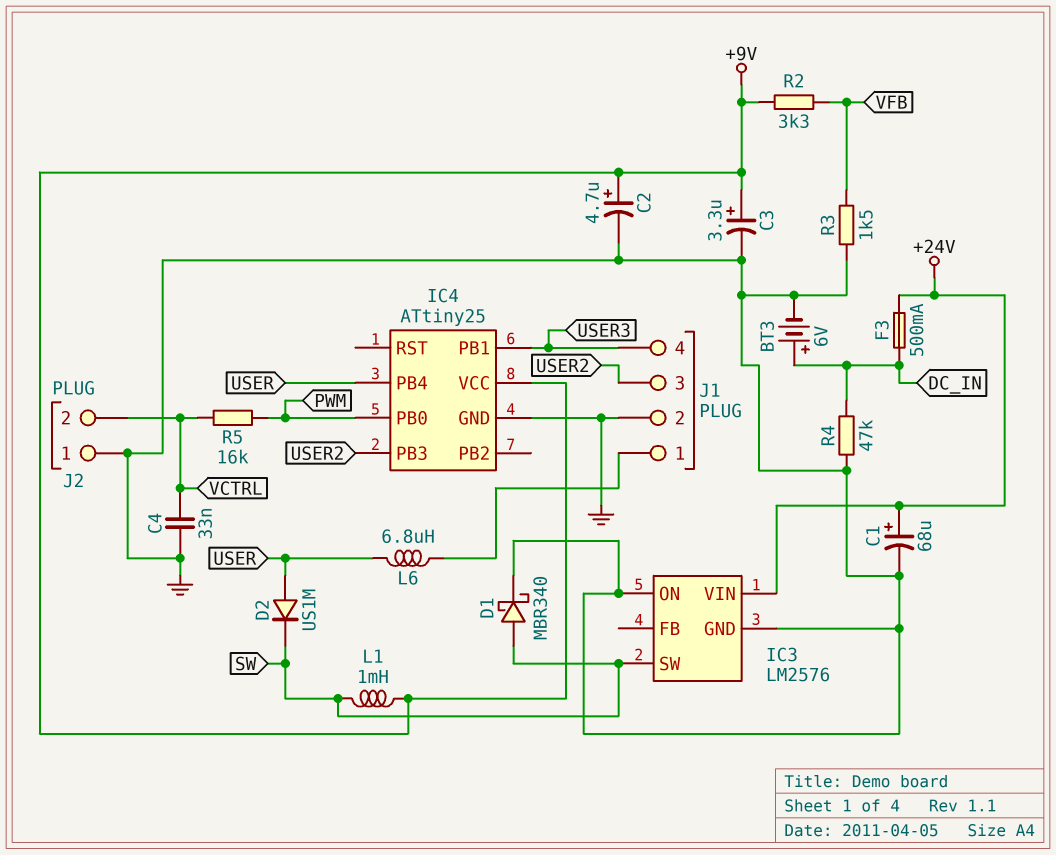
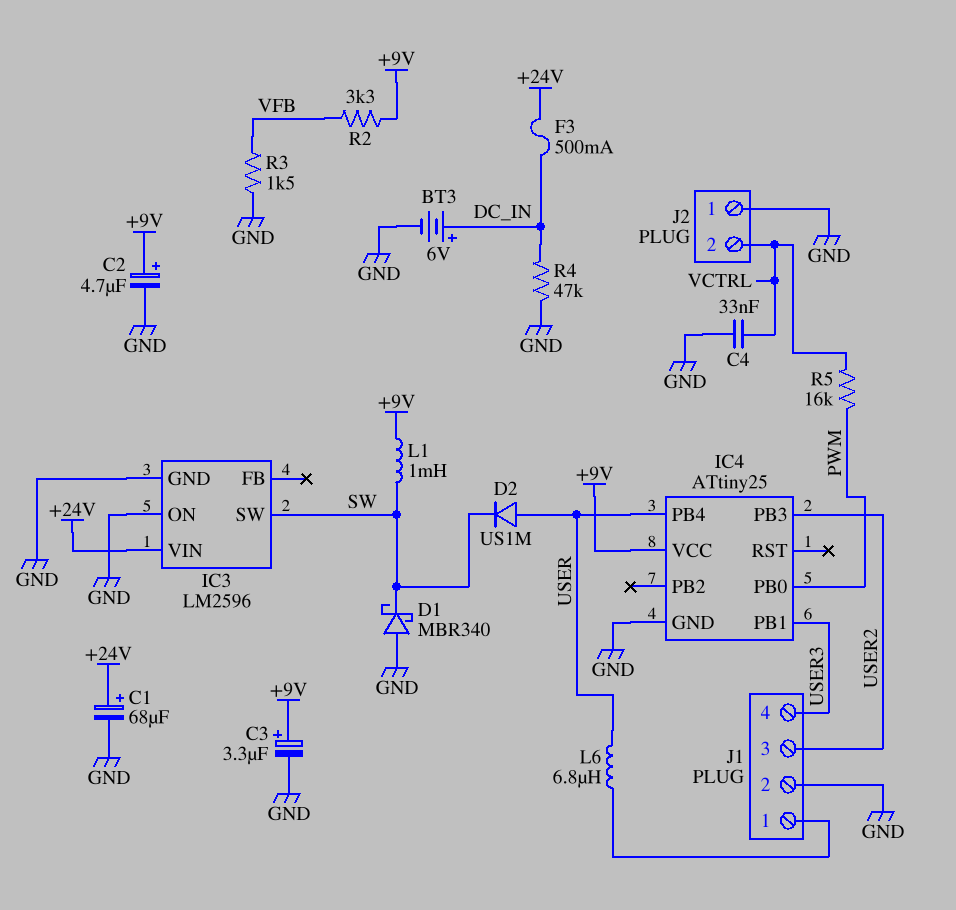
D1: schottky MBR340 (A SW, K GND) -> schottky MBR340 (A GND, K SW)
IC3: LM2576 -> LM2596

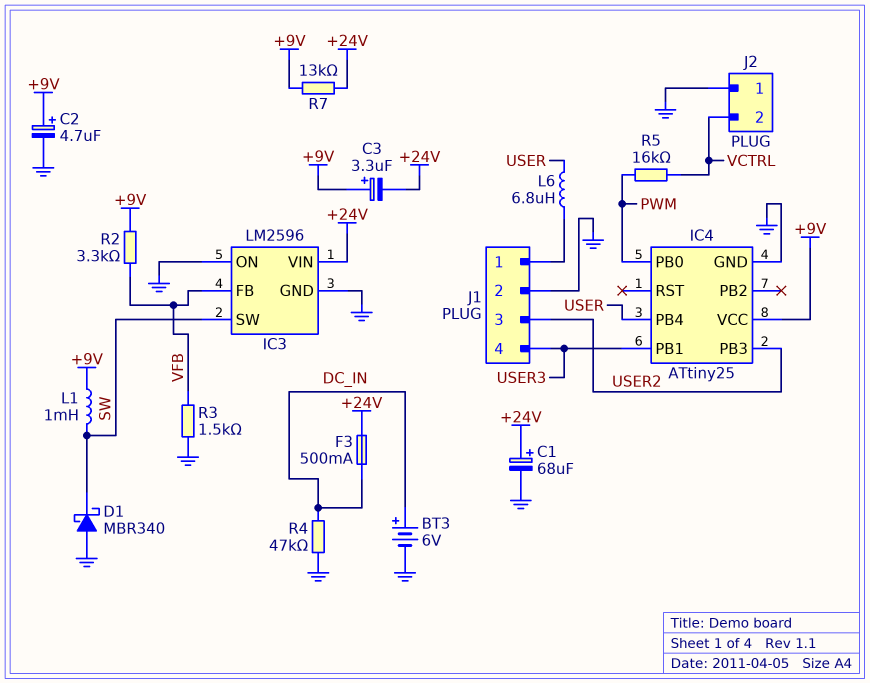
C3: 3.3uF (plus +9V, minus GND) -> 3.3uF (plus +9V, minus +24V)
C4: 33nF (GND, VCTRL) -> none
D2: diode US1M (A USER, K SW) -> none
IC3 pin FB: none -> VFB
R7: none -> 13k (+9V, +24V)

